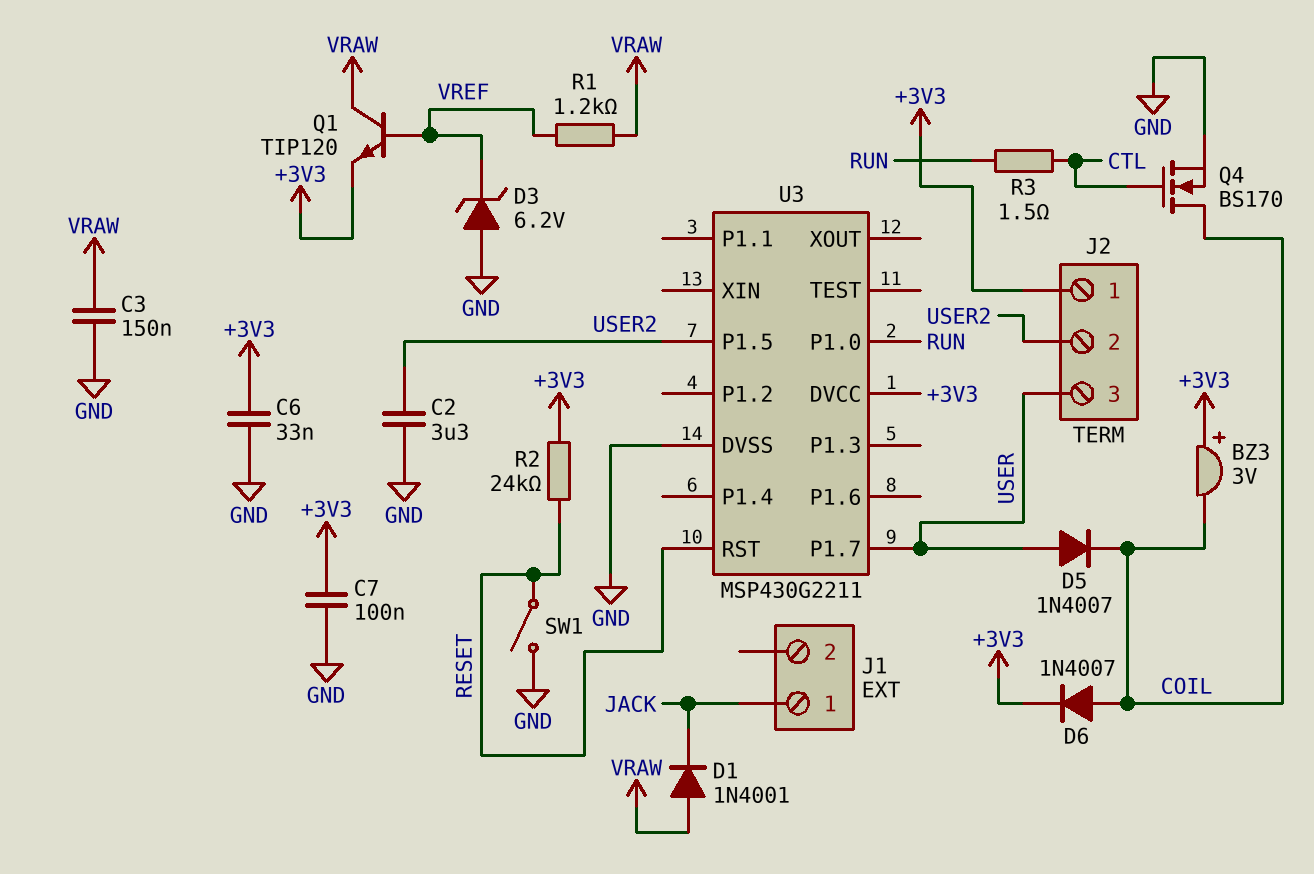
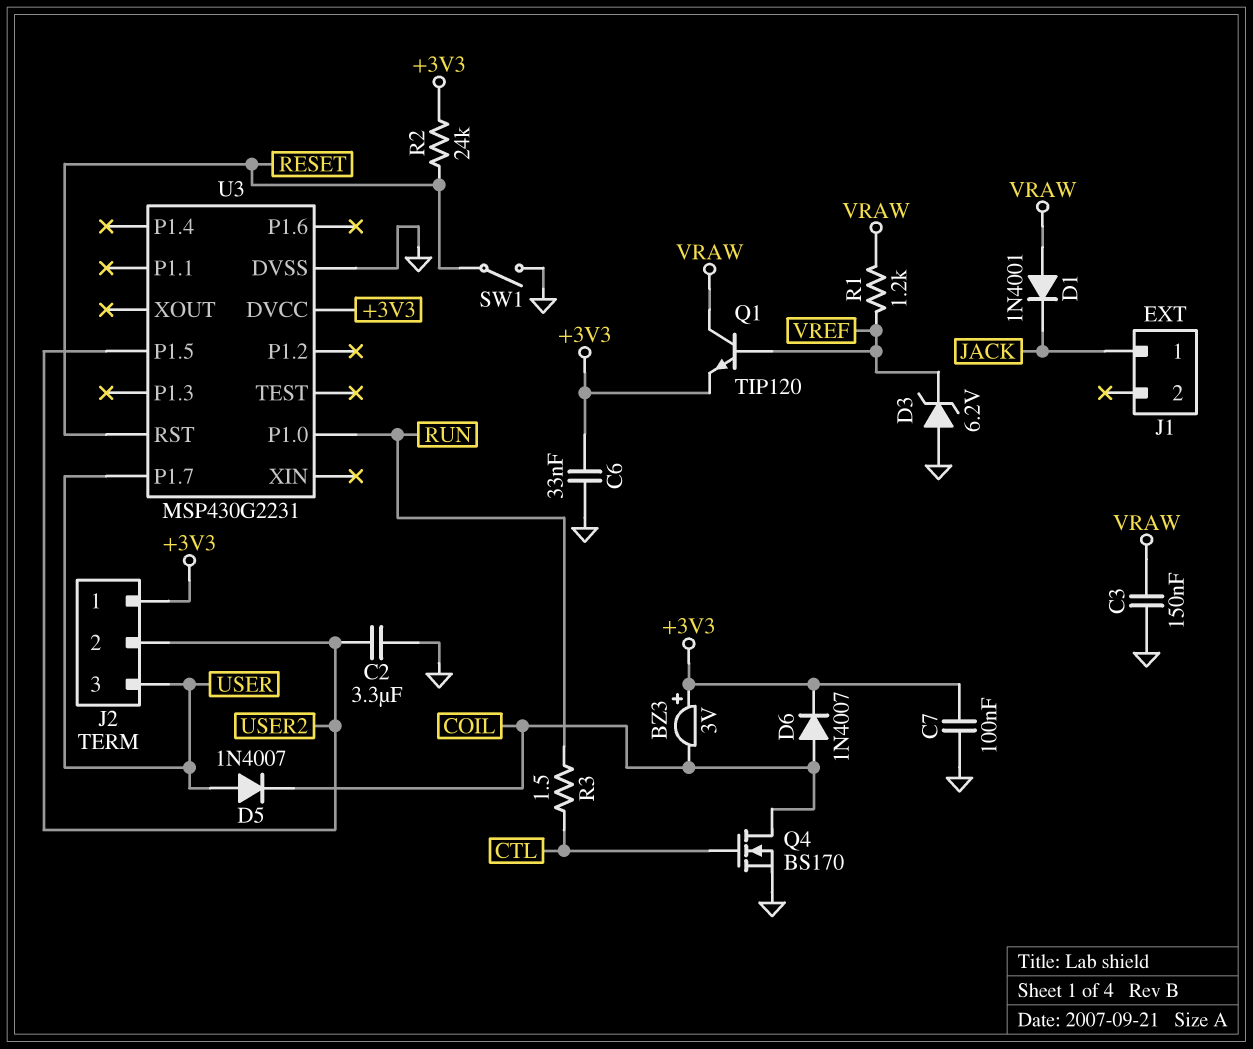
U3: MSP430G2211 -> MSP430G2231

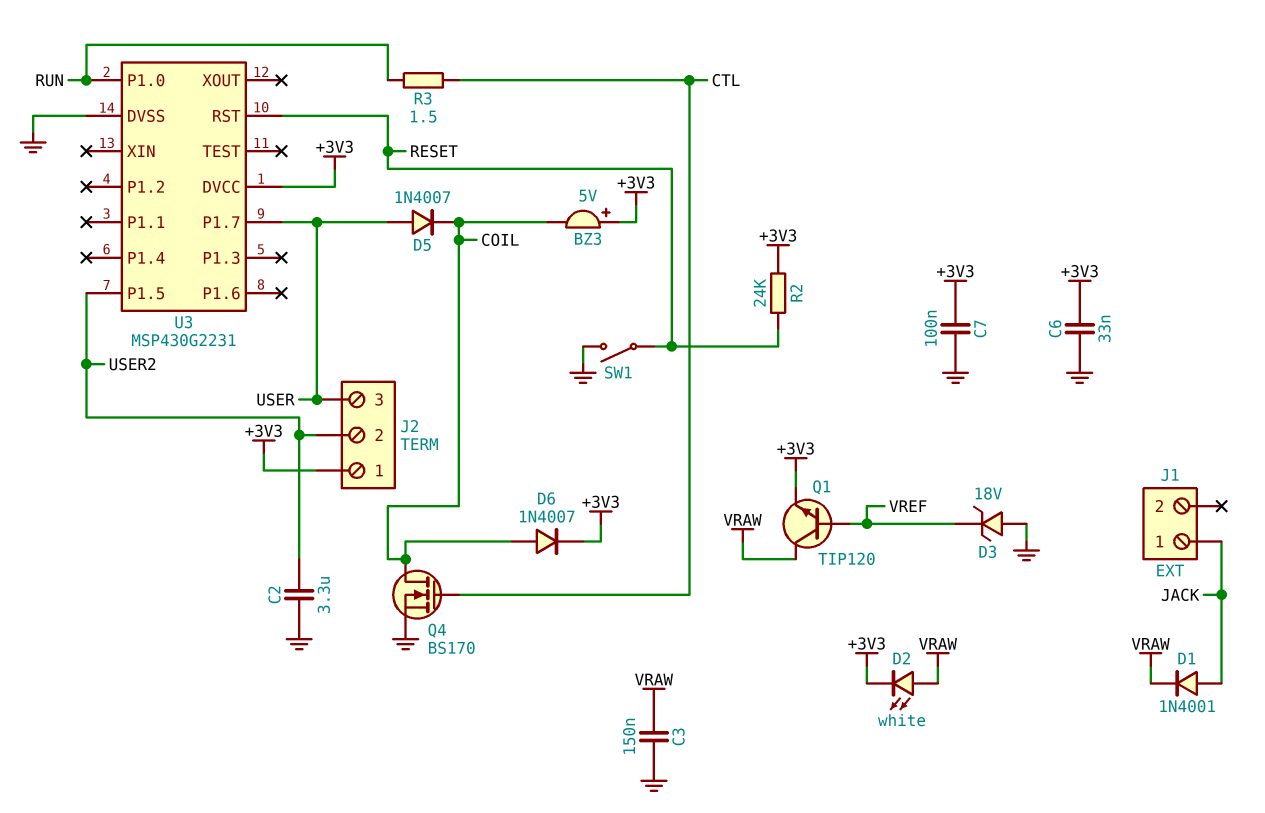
BZ3: buzzer 3V (plus +3V3, minus COIL) -> buzzer 5V (plus +3V3, minus COIL)
D1: diode 1N4001 (A VRAW, K JACK) -> diode 1N4001 (A JACK, K VRAW)
D2: none -> LED white (A VRAW, K +3V3)
D3: zener 6.2V (A GND, K VREF) -> zener 18V (A GND, K VREF)
R1: 1.2k (VRAW, VREF) -> none

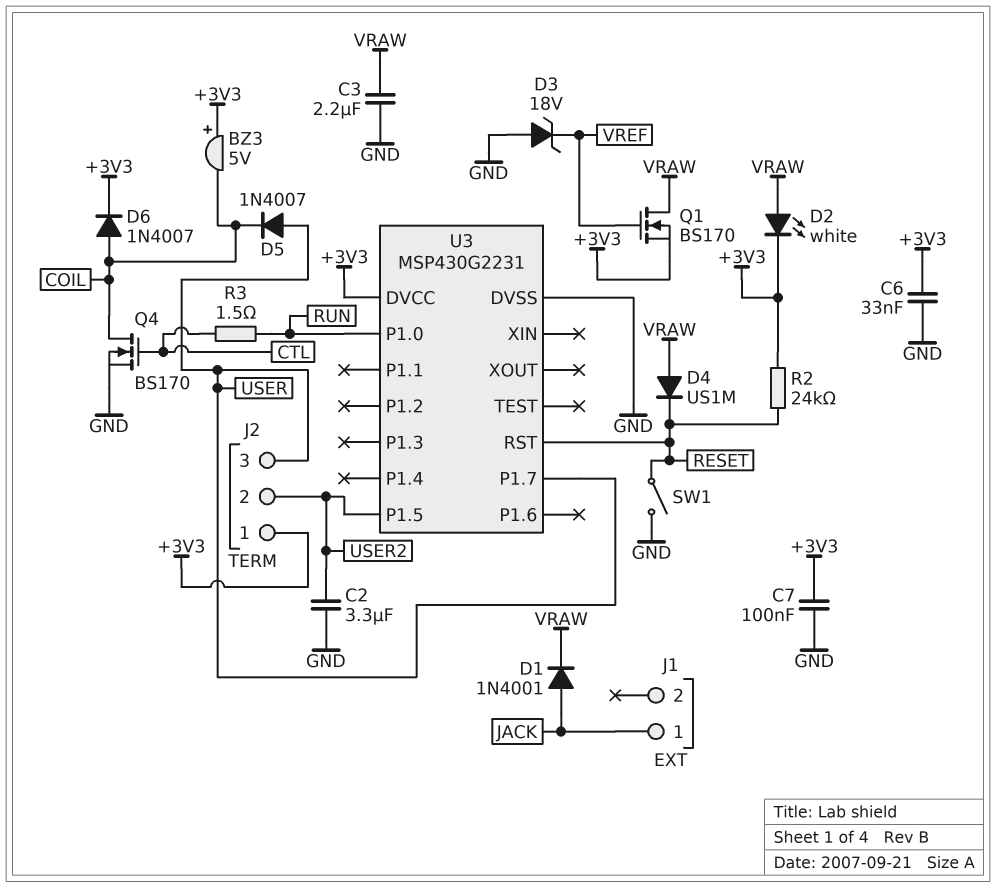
C3: 150nF (GND, VRAW) -> 2.2uF (GND, VRAW)
D4: none -> diode US1M (A VRAW, K RESET)
Q1: NPN TIP120 (B VREF, C VRAW, E +3V3) -> NMOS BS170 (G VREF, D VRAW, S +3V3)

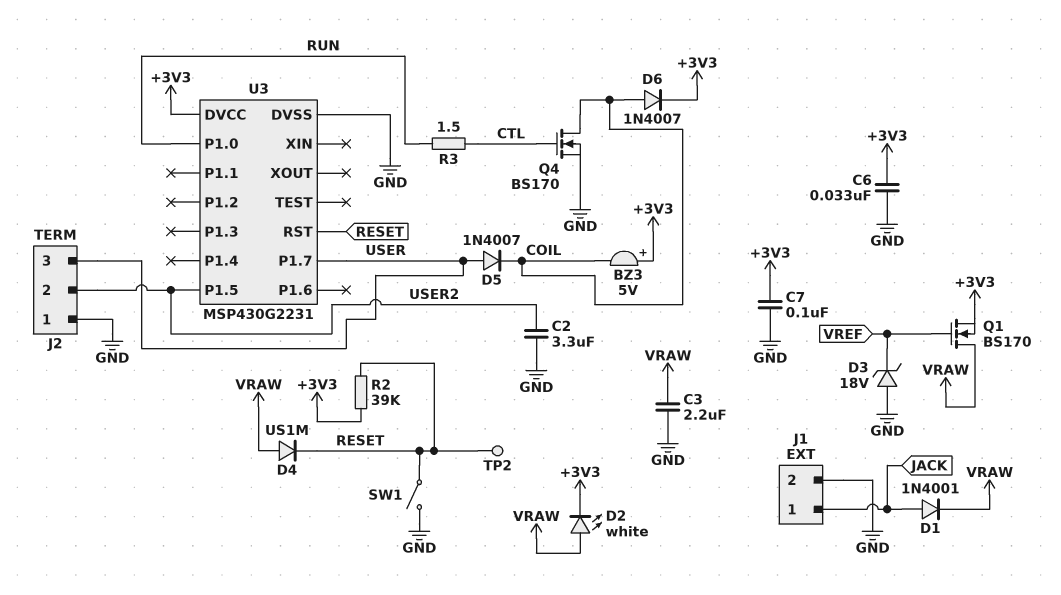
J1 pin 2: none -> GND
J2 pin 1: +3V3 -> GND
R2: 24k (+3V3, RESET) -> 39k (+3V3, RESET)
TP2: none -> test point (RESET)

